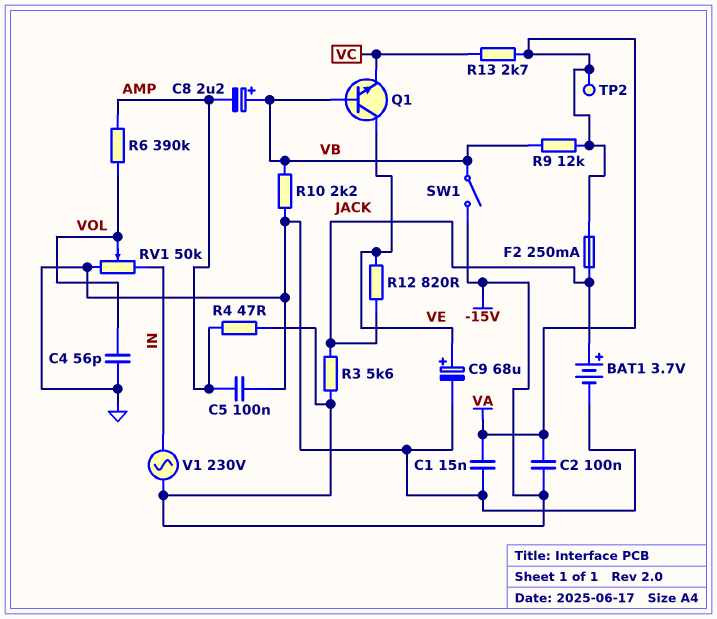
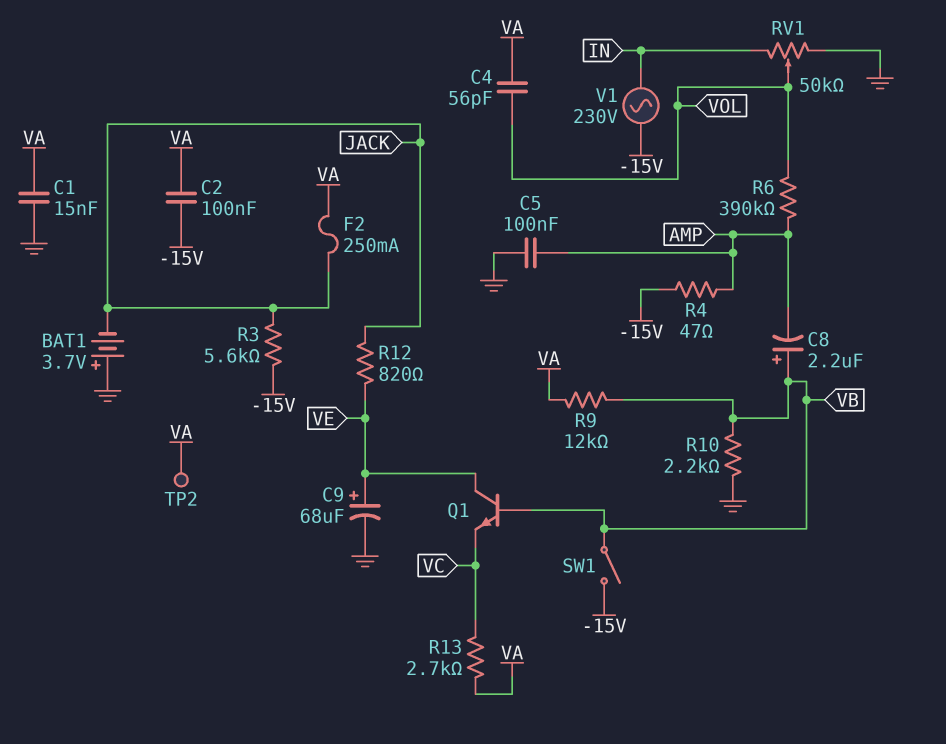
BAT1: 3.7V (plus JACK, minus GND) -> 3.7V (plus GND, minus JACK)
C4: 56pF (GND, VOL) -> 56pF (VA, VOL)

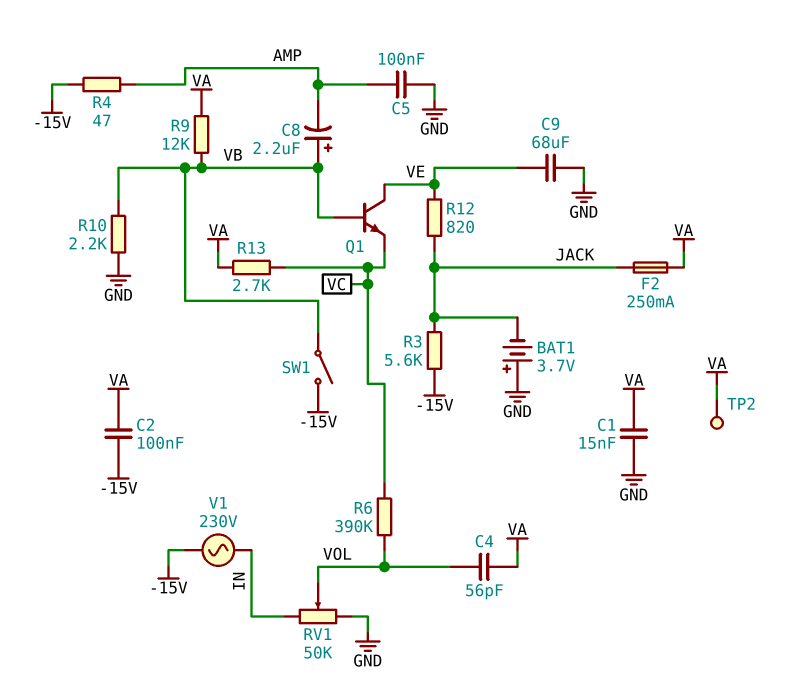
C9: 68uF (plus VE, minus GND) -> 68uF (GND, VE)
R6: 390k (AMP, VOL) -> 390k (VC, VOL)

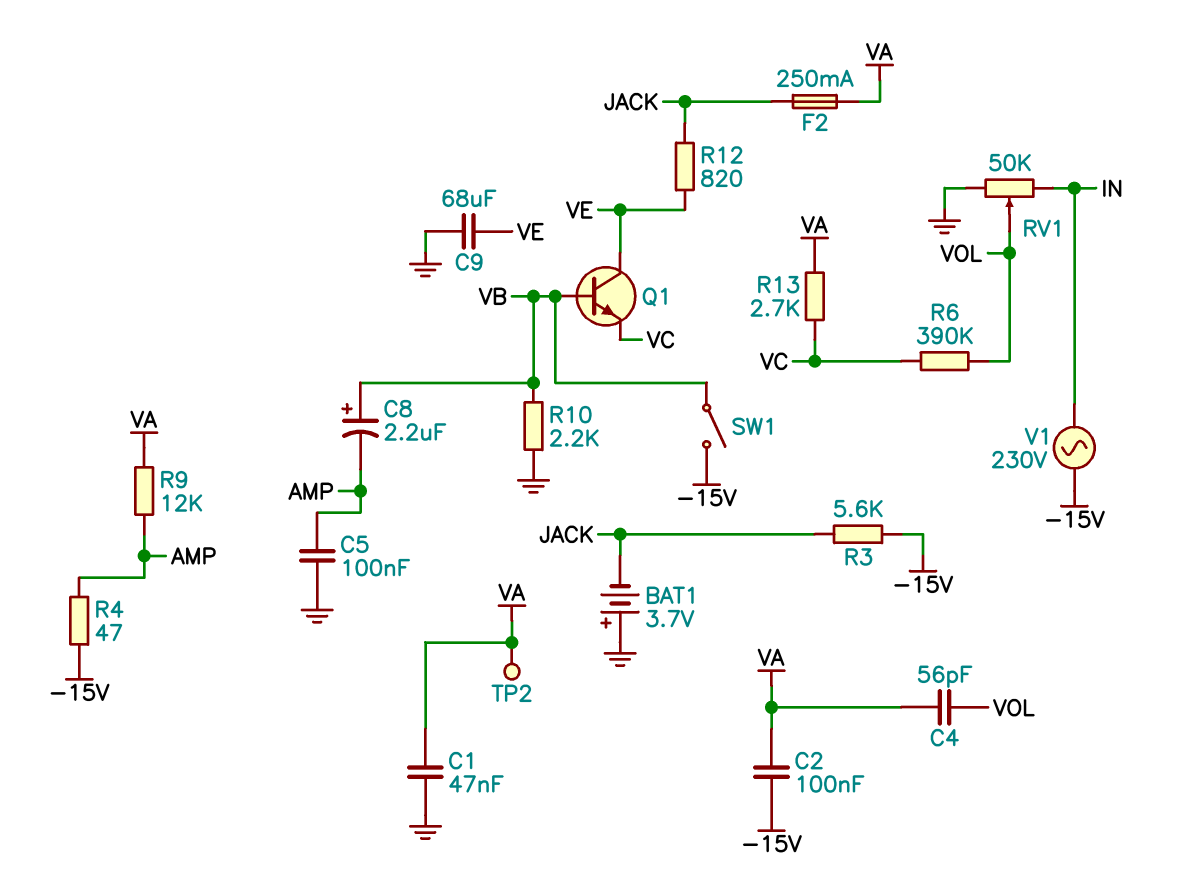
C1: 15nF (GND, VA) -> 47nF (GND, VA)
R9: 12k (VA, VB) -> 12k (AMP, VA)

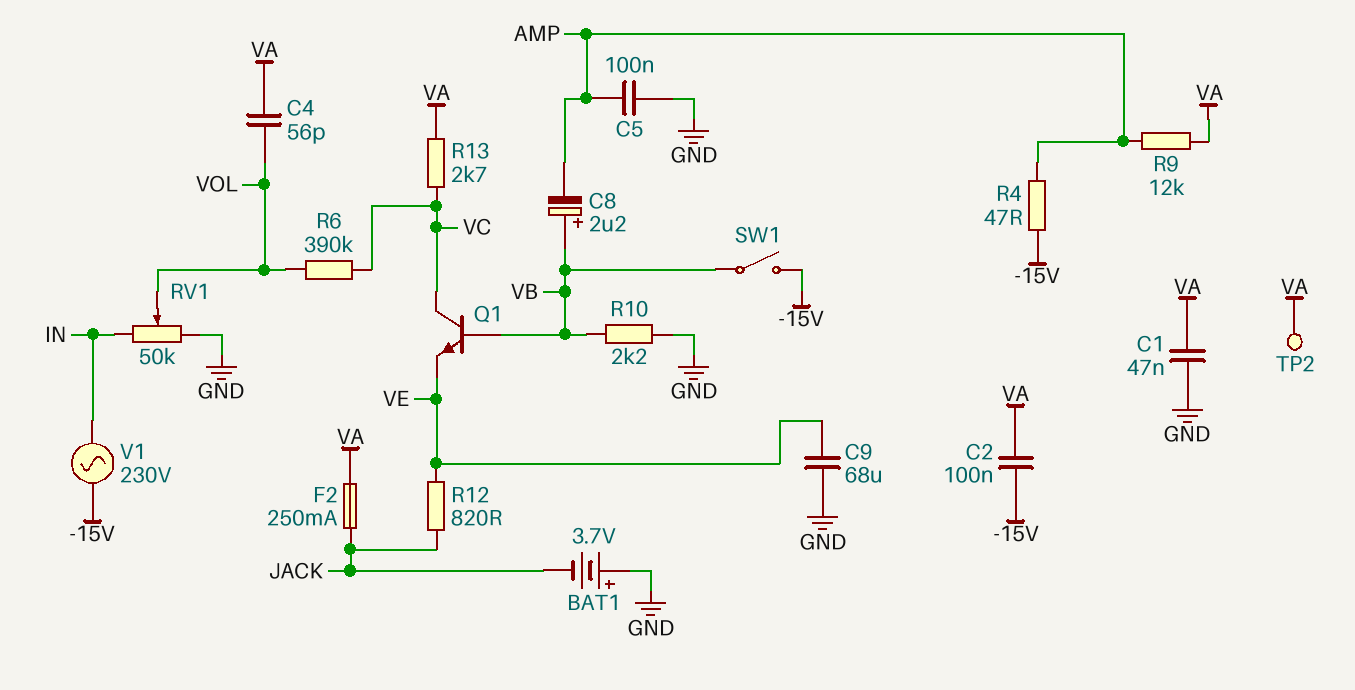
Q1: NPN (B VB, C VE, E VC) -> NPN (B VB, C VC, E VE)
R3: 5.6k (-15V, JACK) -> none

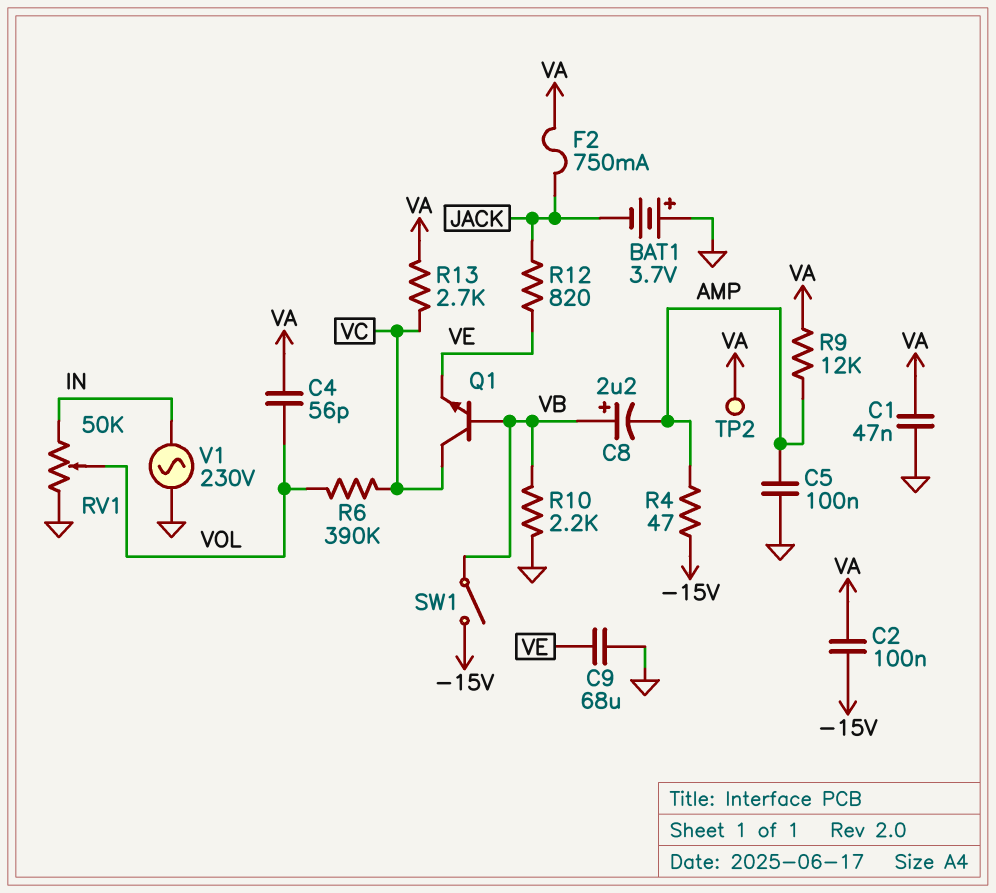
F2: 250mA (JACK, VA) -> 750mA (JACK, VA)
V1: AC 230V (-15V, IN) -> AC 230V (GND, IN)

